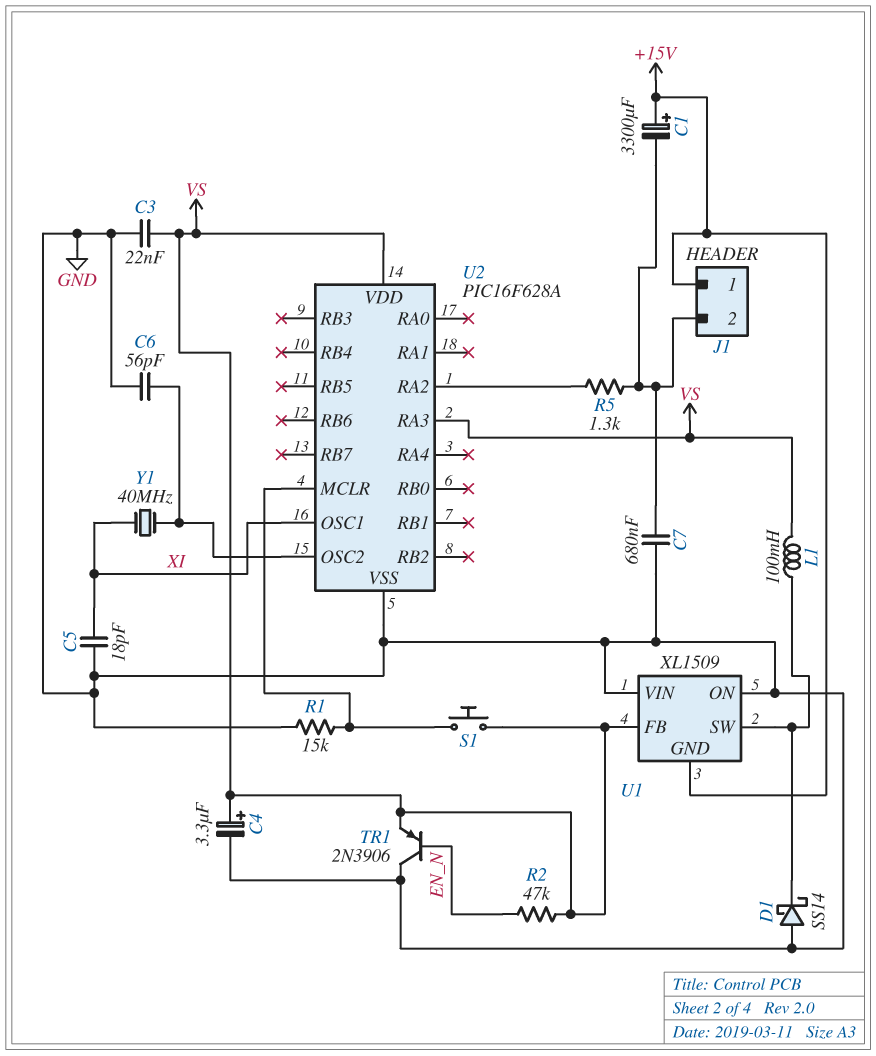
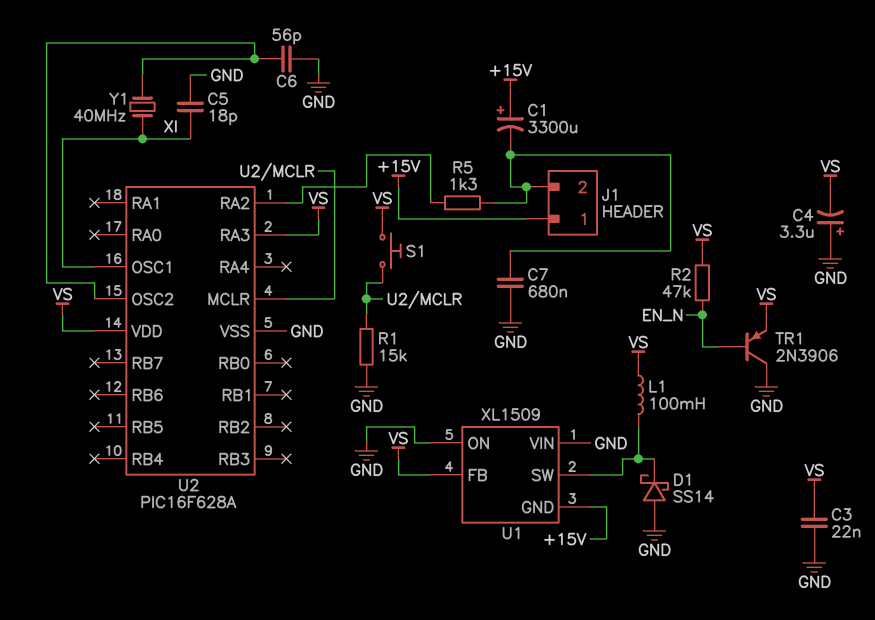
C4: 3.3uF (plus VS, minus GND) -> 3.3uF (plus GND, minus VS)

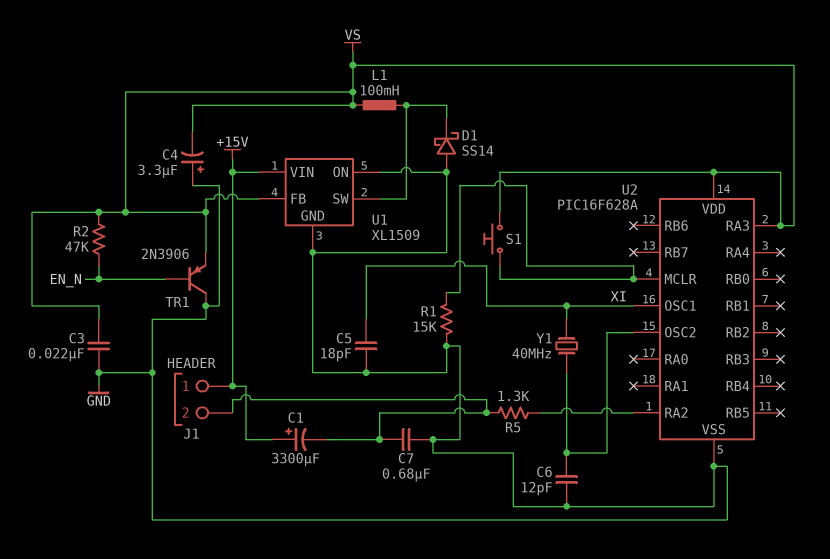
C6: 56pF (GND, U2/OSC2) -> 12pF (GND, U2/OSC2)
U1 pin GND: +15V -> GND
U1 pin VIN: GND -> +15V

